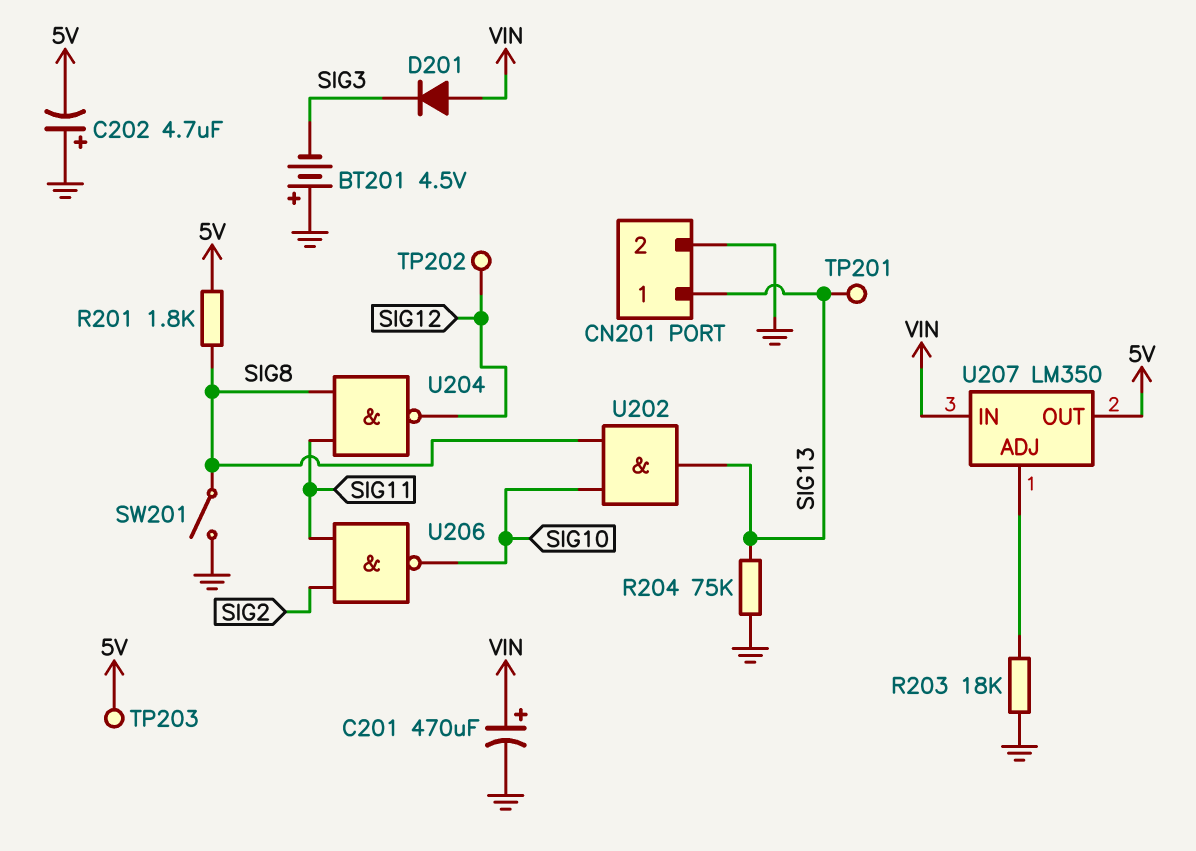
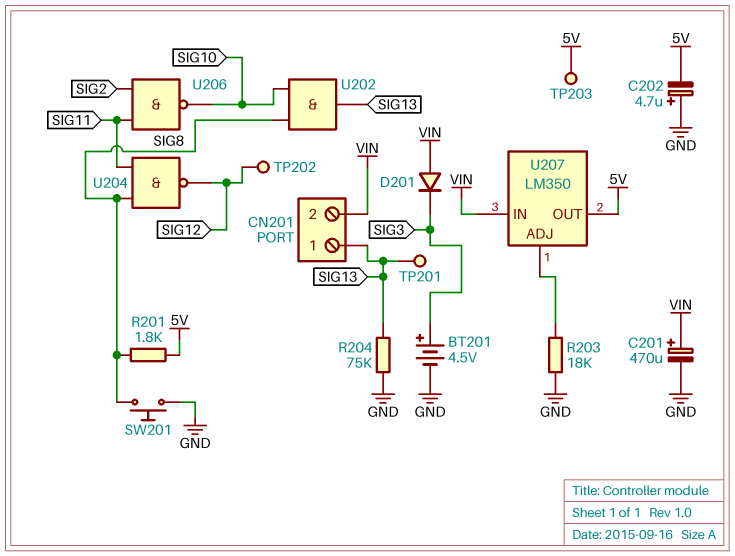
BT201: 4.5V (plus GND, minus SIG3) -> 4.5V (plus SIG3, minus GND)
CN201 pin 2: GND -> VIN
SW201: switch (GND, SIG8) -> button (GND, SIG8)

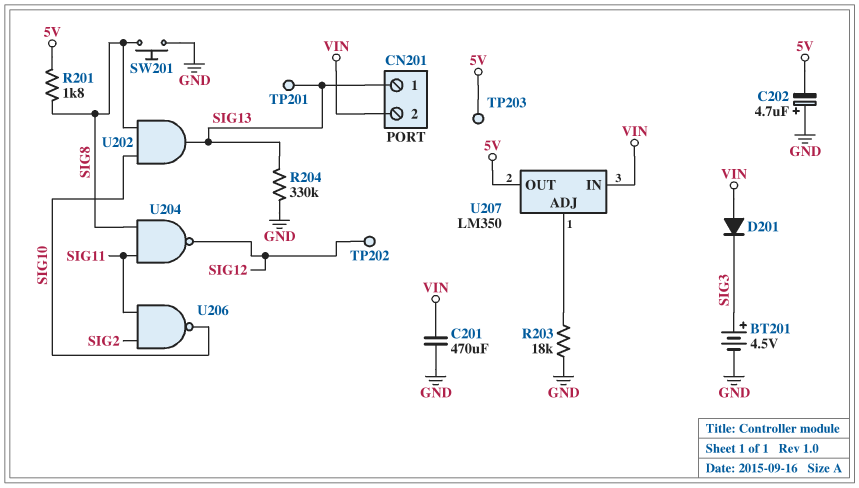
C201: 470uF (plus VIN, minus GND) -> 470uF (GND, VIN)
R204: 75k (GND, SIG13) -> 330k (GND, SIG13)

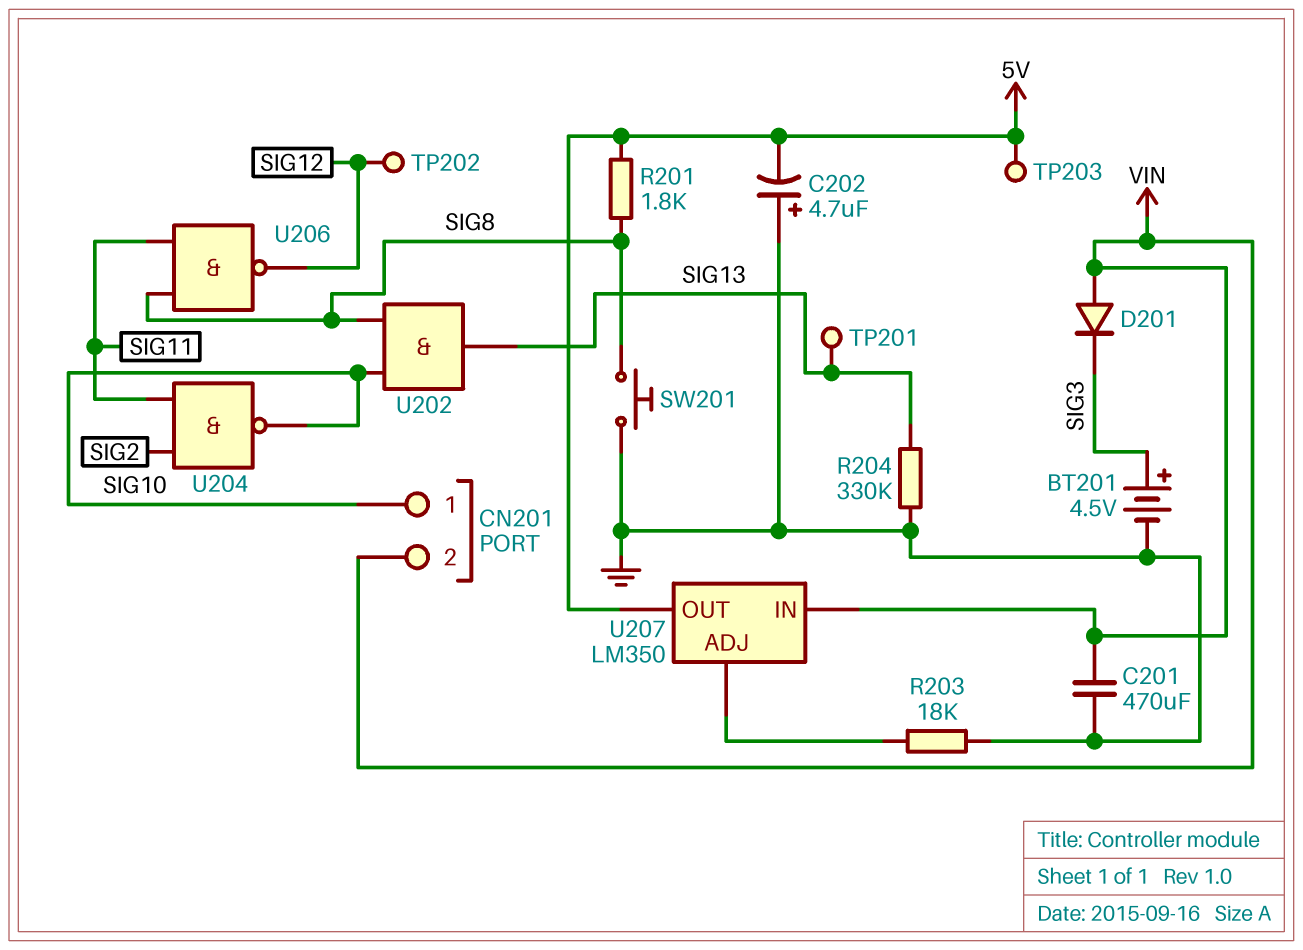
CN201 pin 1: SIG13 -> SIG10
U204: NAND (in SIG8, in SIG11, out SIG12) -> NAND (in SIG2, in SIG11, out SIG10)
U206: NAND (in SIG2, in SIG11, out SIG10) -> NAND (in SIG8, in SIG11, out SIG12)

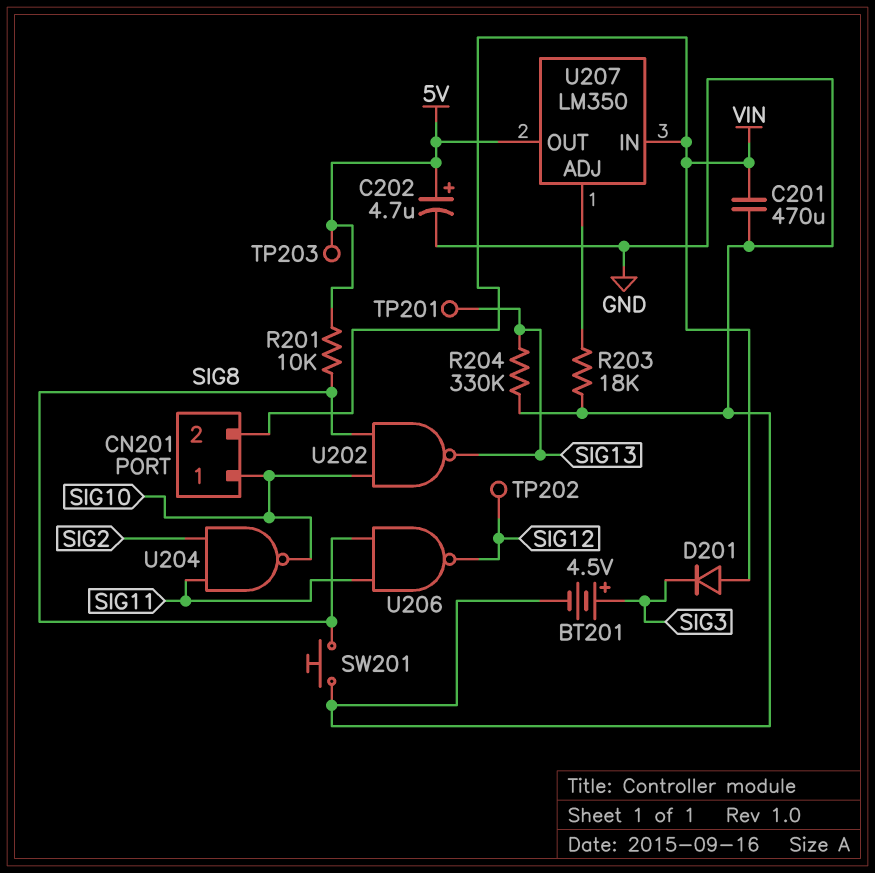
C202: 4.7uF (plus GND, minus 5V) -> 4.7uF (plus 5V, minus GND)
R201: 1.8k (5V, SIG8) -> 10k (5V, SIG8)
U202: AND (in SIG8, in SIG10, out SIG13) -> NAND (in SIG8, in SIG10, out SIG13)

